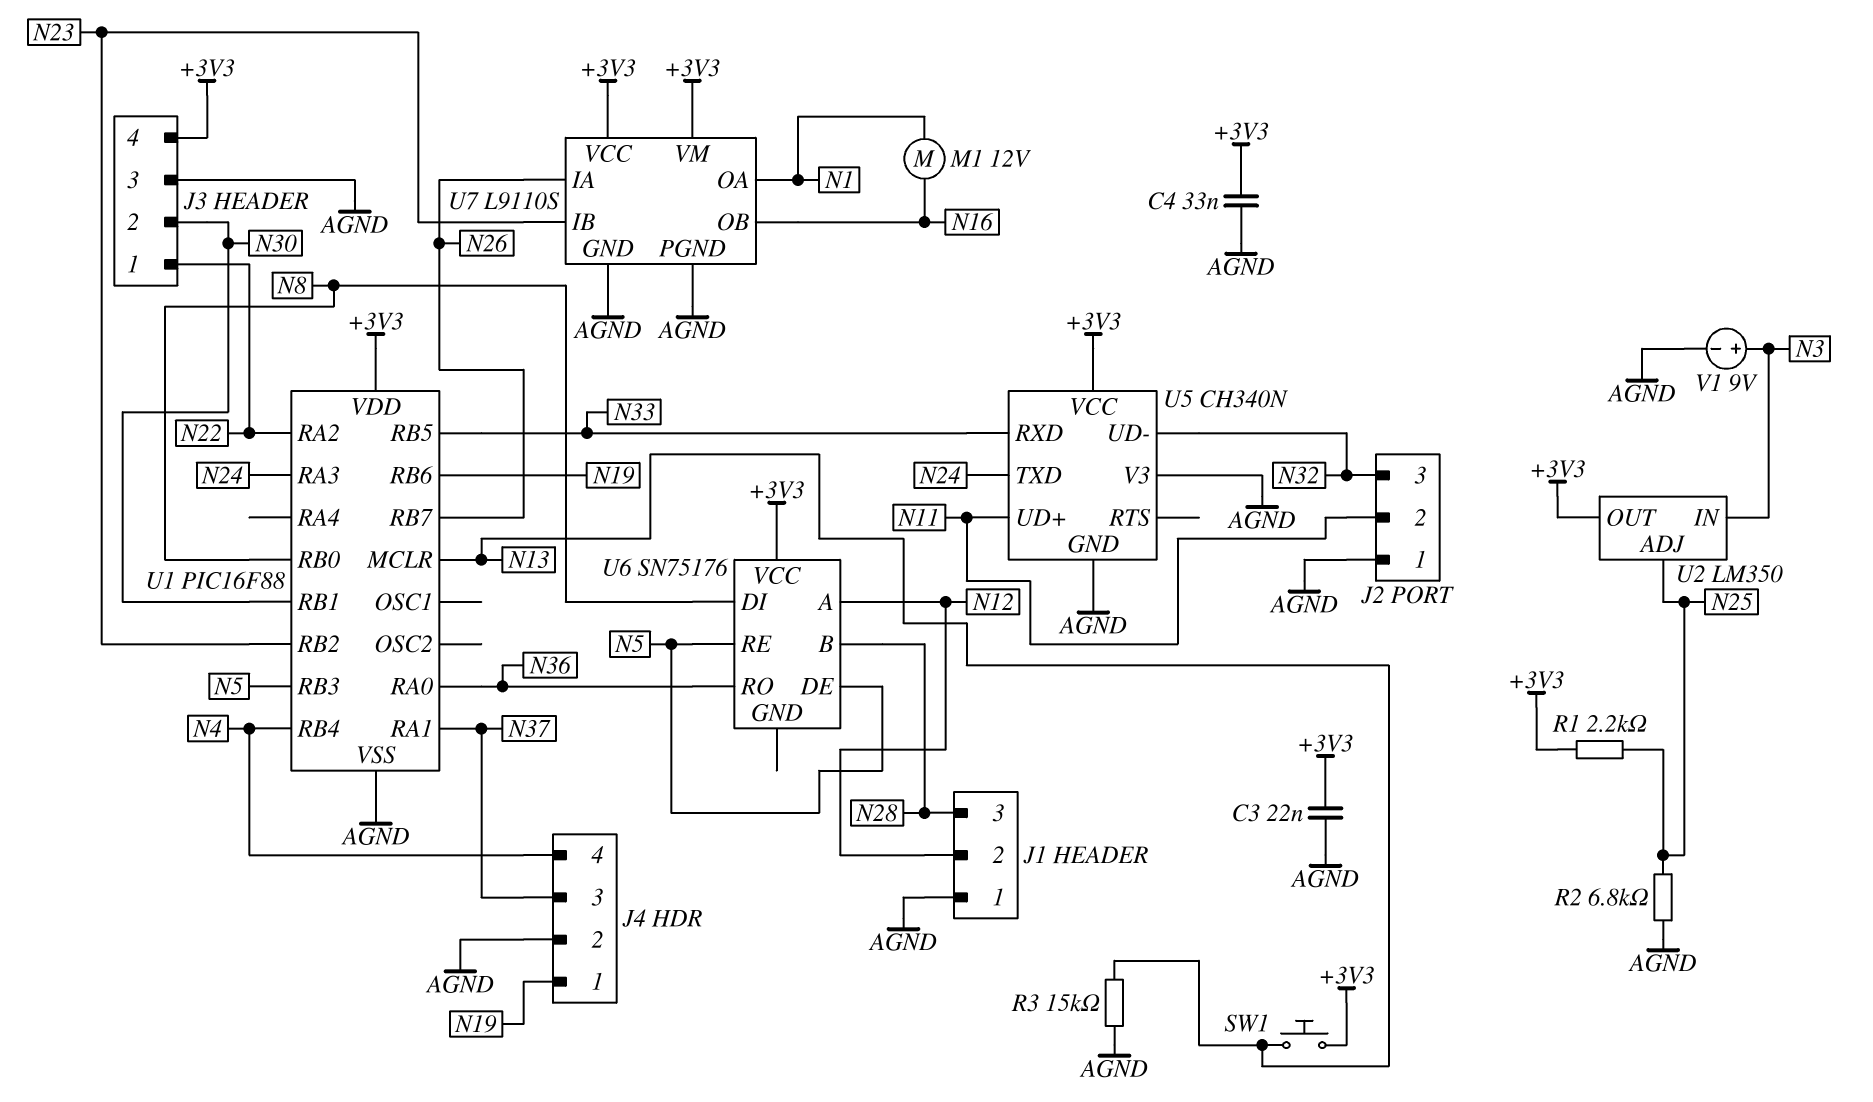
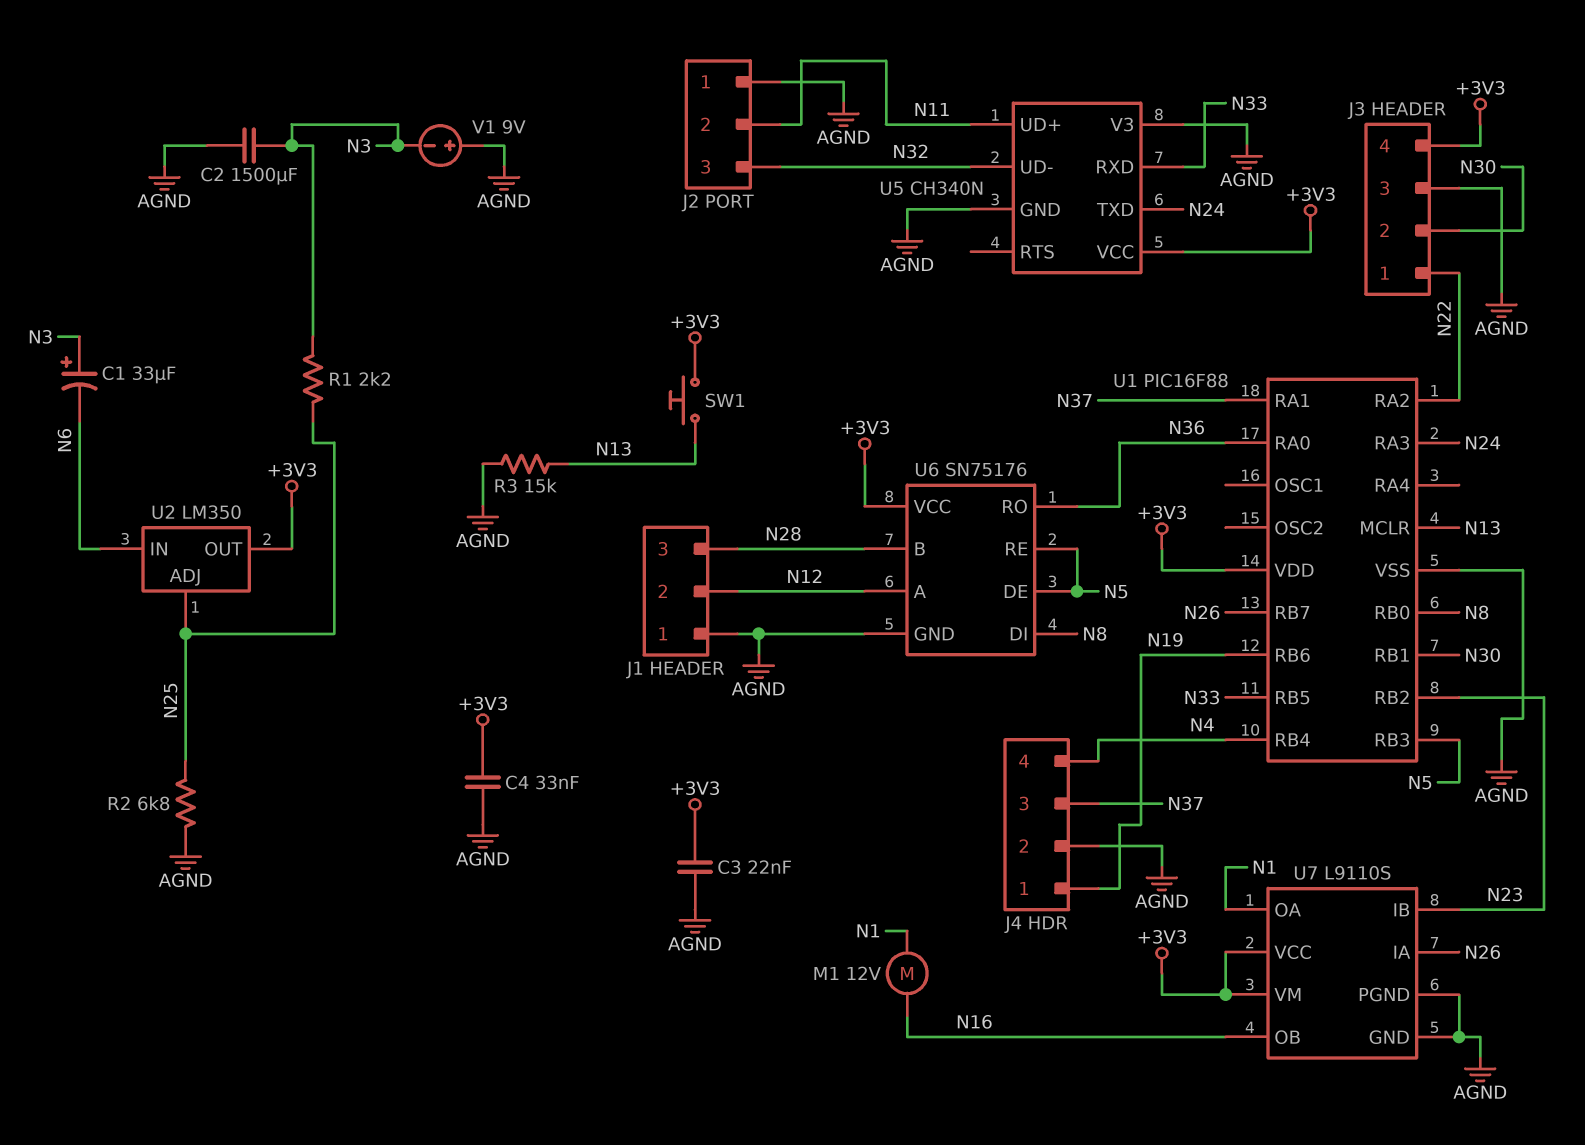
C1: none -> 33uF (plus N3, minus N6)
C2: none -> 1500uF (AGND, N3)
R1: 2.2k (+3V3, N25) -> 2.2k (N3, N25)
U2 pin IN: N3 -> N6
U6 pin GND: none -> AGND
V1: 9V (plus N3, minus AGND) -> 9V (plus AGND, minus N3)

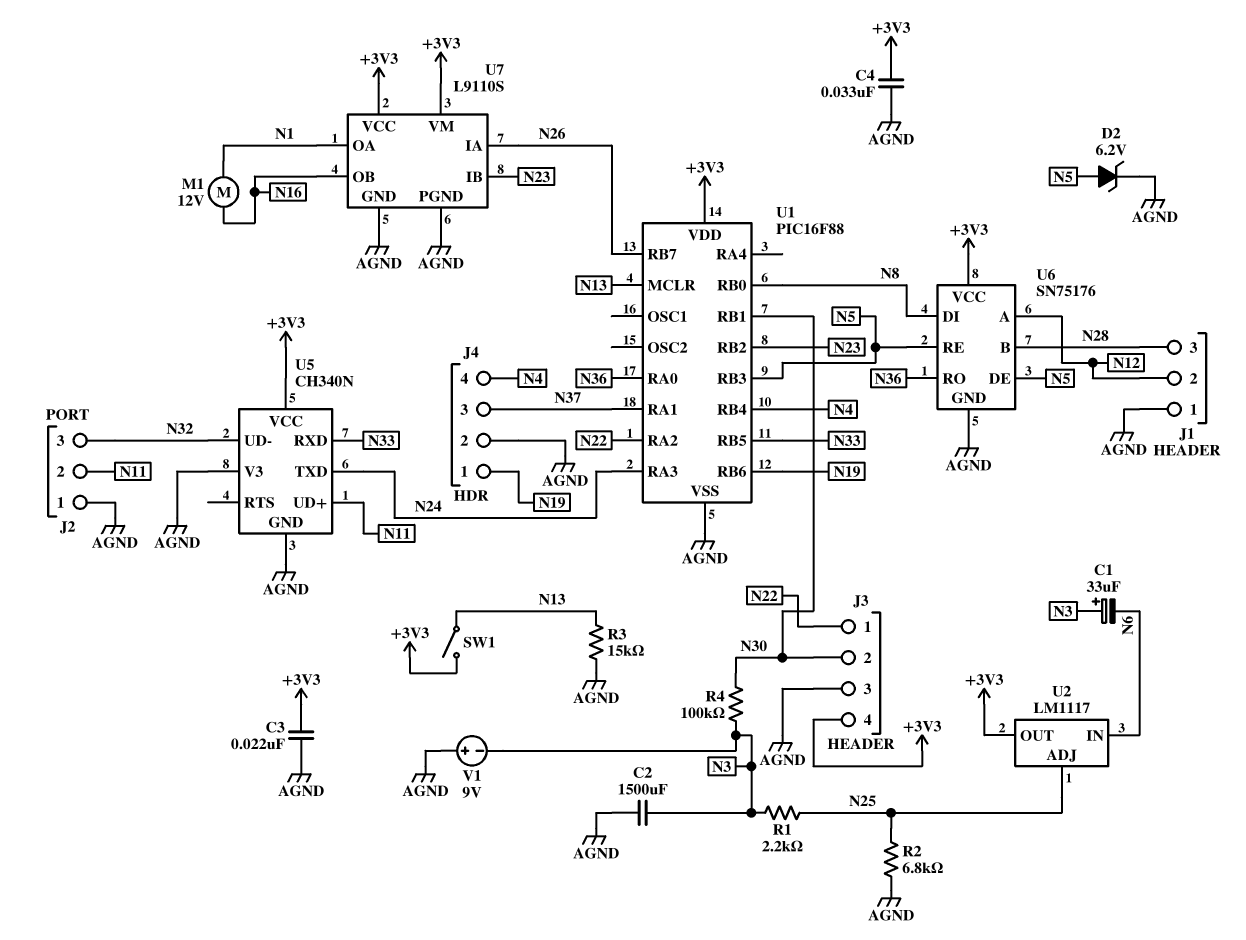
D2: none -> zener 6.2V (A N5, K AGND)
R4: none -> 100k (N3, N30)
SW1: button (+3V3, N13) -> switch (+3V3, N13)
U2: LM350 -> LM1117

